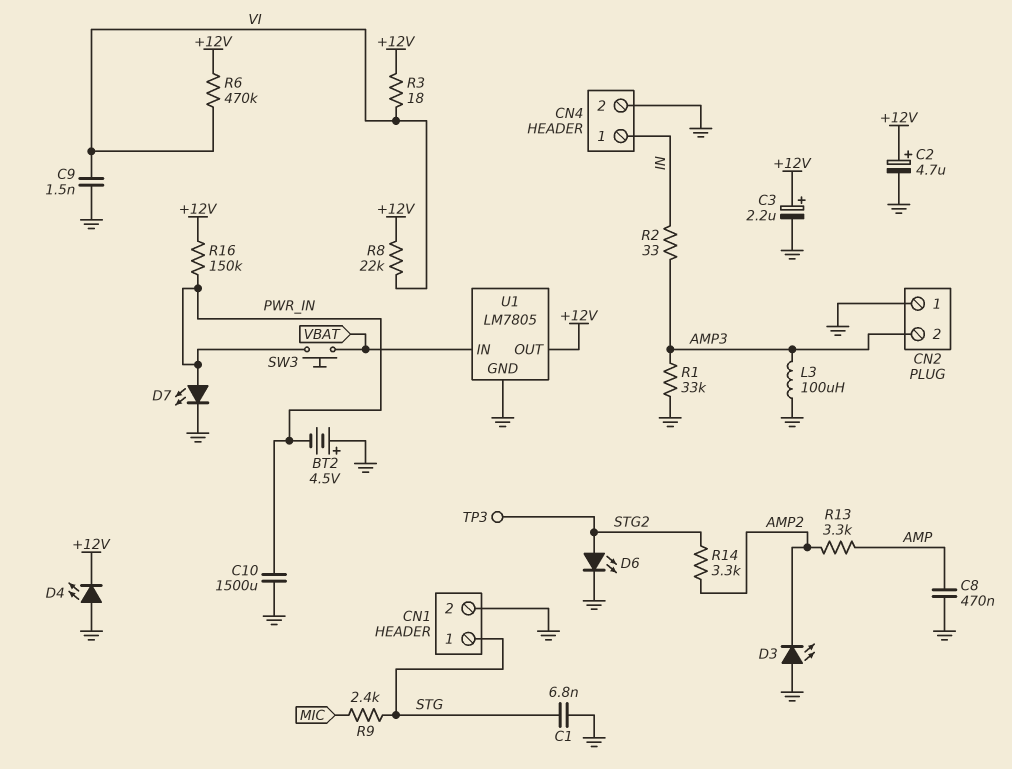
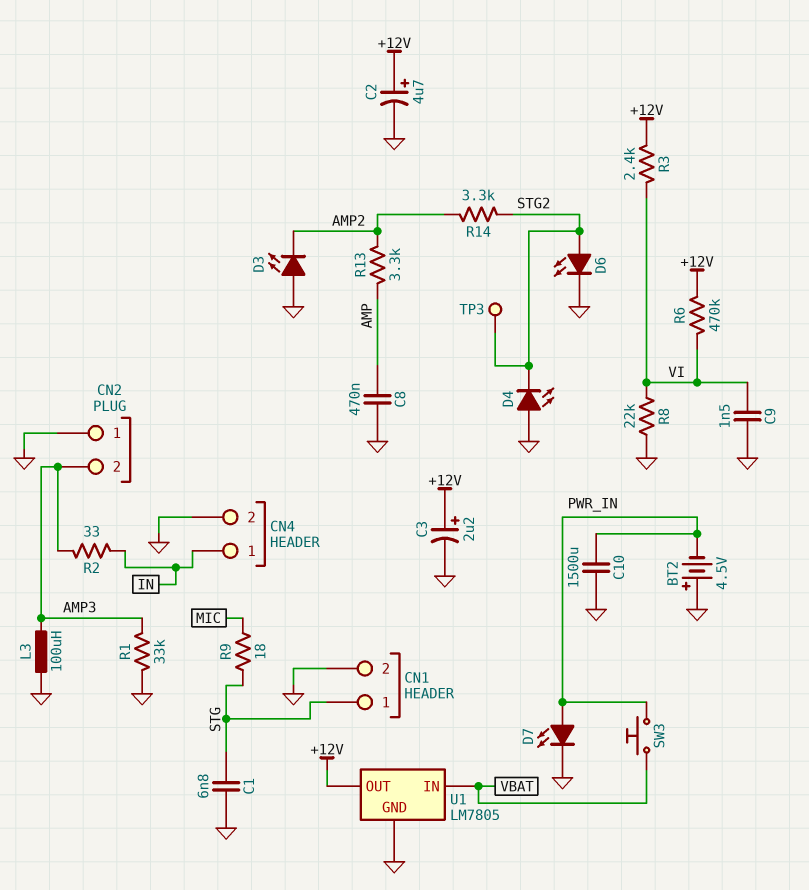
D4: LED (A GND, K +12V) -> LED (A GND, K STG2)
R3: 18 (+12V, VI) -> 2.4k (+12V, VI)
R8: 22k (+12V, VI) -> 22k (GND, VI)
R9: 2.4k (MIC, STG) -> 18 (MIC, STG)
R16: 150k (+12V, PWR_IN) -> none

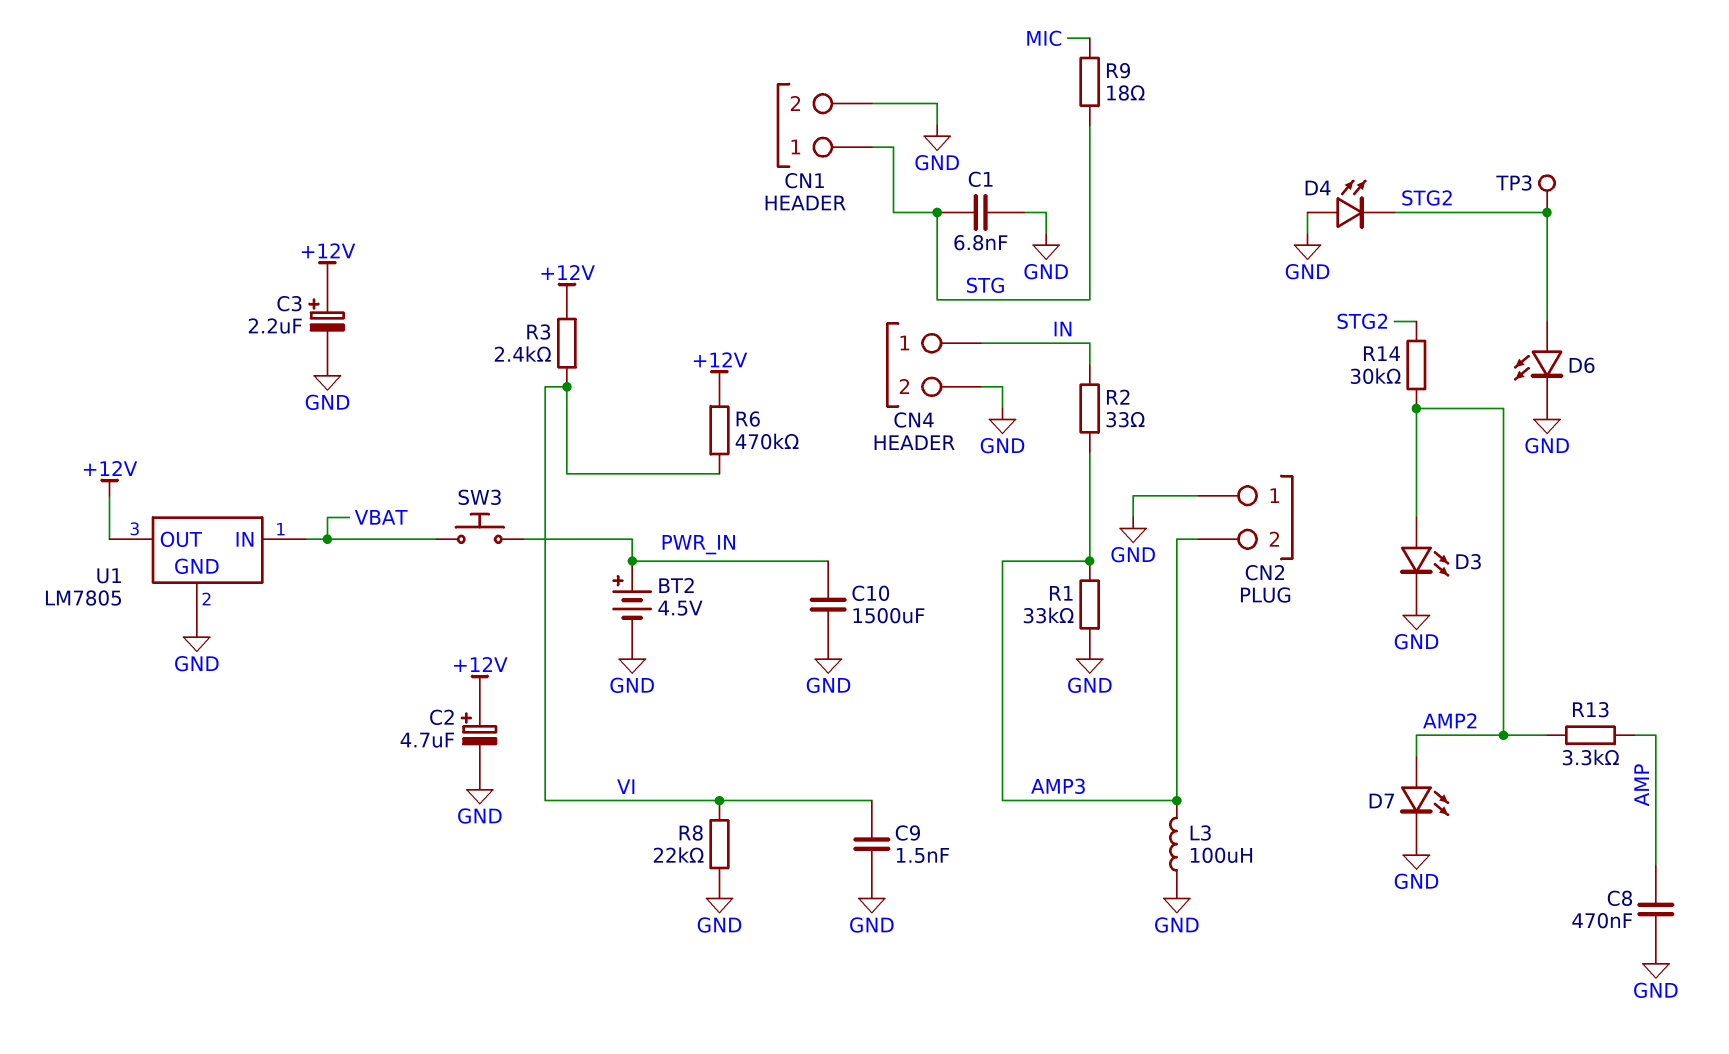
BT2: 4.5V (plus GND, minus PWR_IN) -> 4.5V (plus PWR_IN, minus GND)
D3: LED (A GND, K AMP2) -> LED (A AMP2, K GND)
D7: LED (A PWR_IN, K GND) -> LED (A AMP2, K GND)
R14: 3.3k (AMP2, STG2) -> 30k (AMP2, STG2)

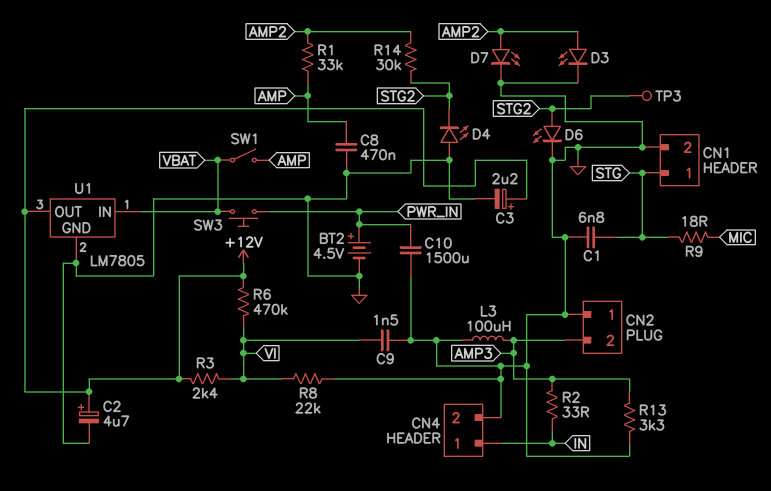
R1: 33k (AMP3, GND) -> 33k (AMP, AMP2)
R13: 3.3k (AMP, AMP2) -> 3.3k (AMP3, GND)
SW1: none -> switch (AMP, VBAT)

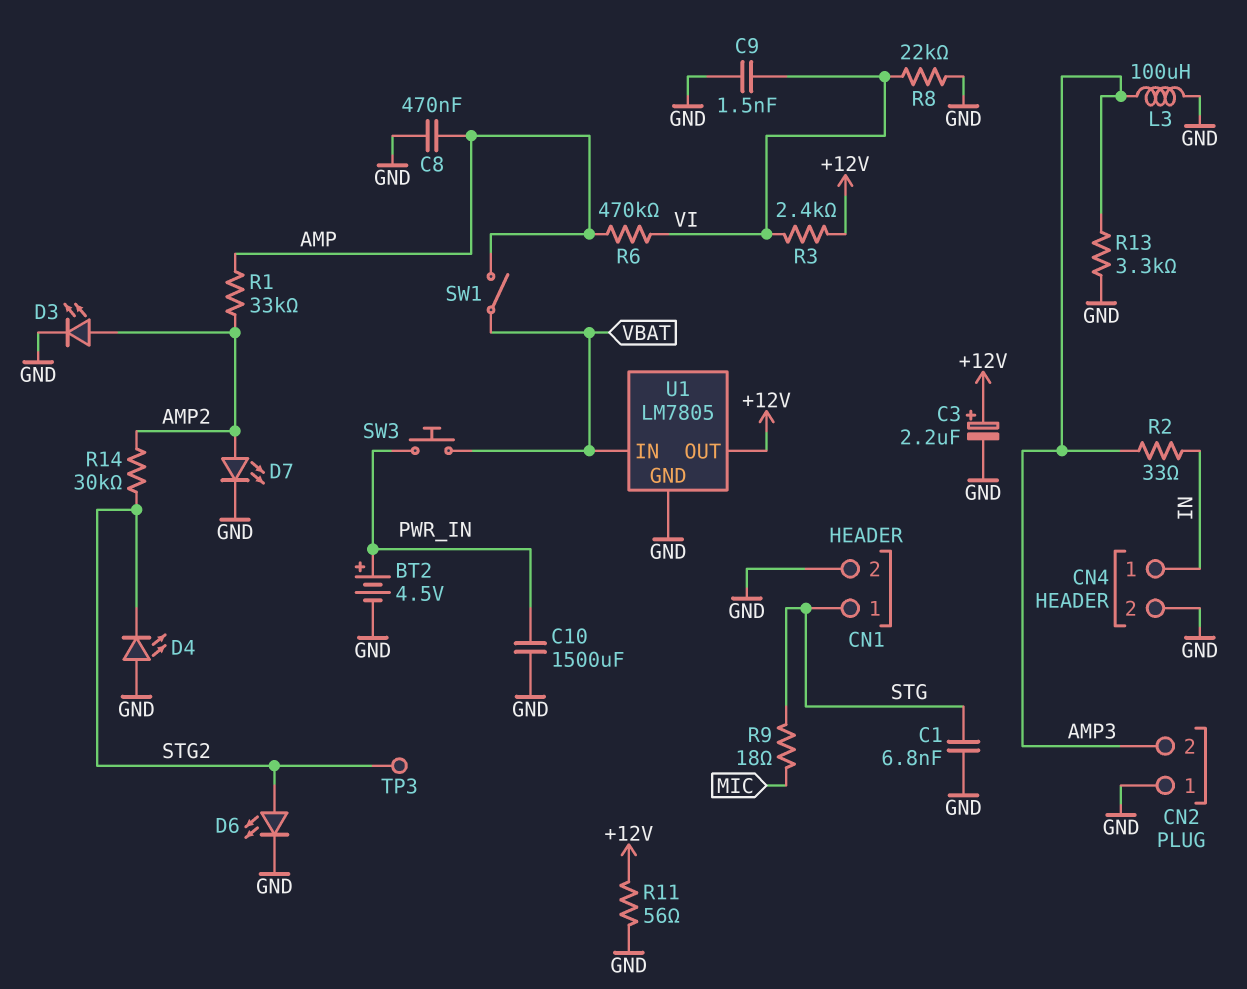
C2: 4.7uF (plus +12V, minus GND) -> none
R6: 470k (+12V, VI) -> 470k (AMP, VI)
R11: none -> 56 (+12V, GND)

